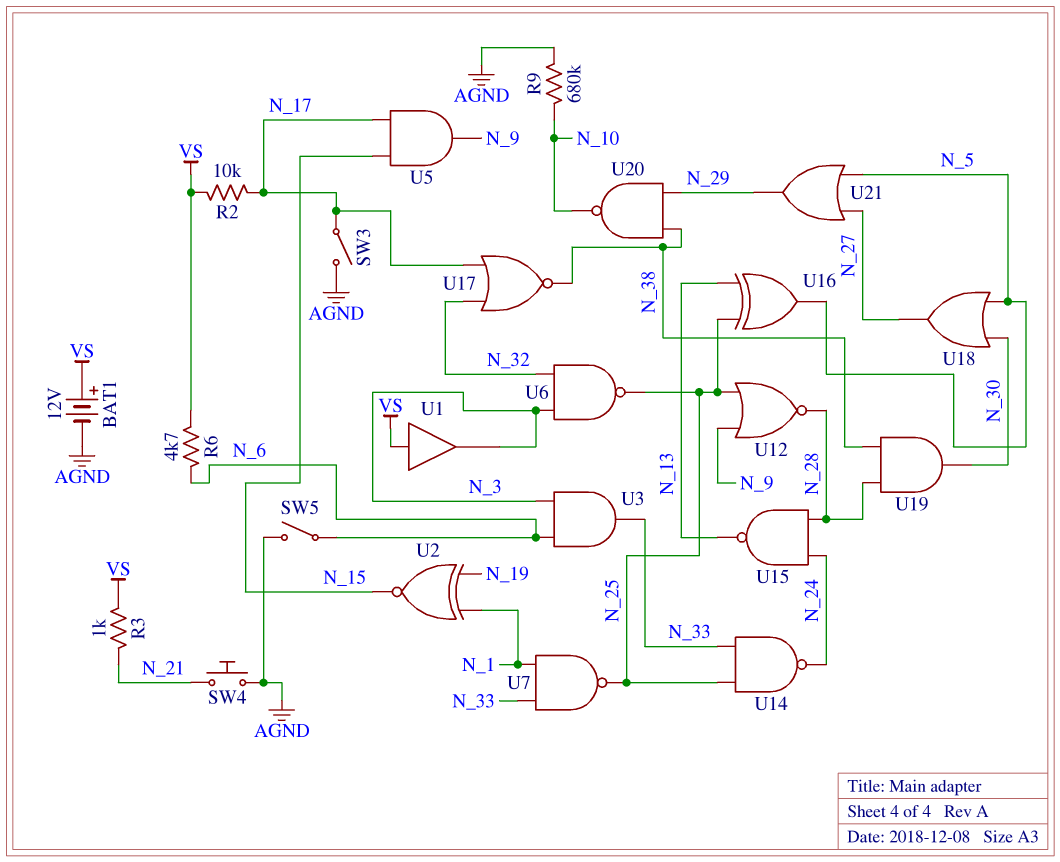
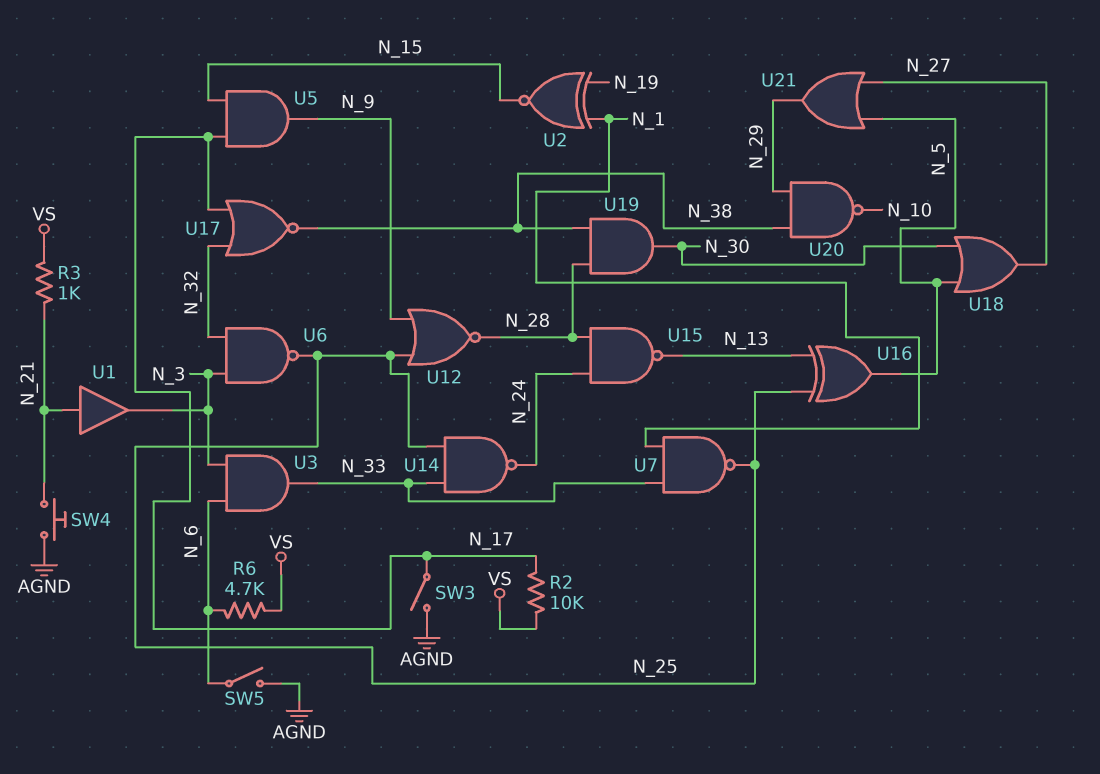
BAT1: 12V (plus VS, minus AGND) -> none
R9: 680k (AGND, N_10) -> none
U1: buffer (in VS, out N_3) -> buffer (in N_21, out N_3)

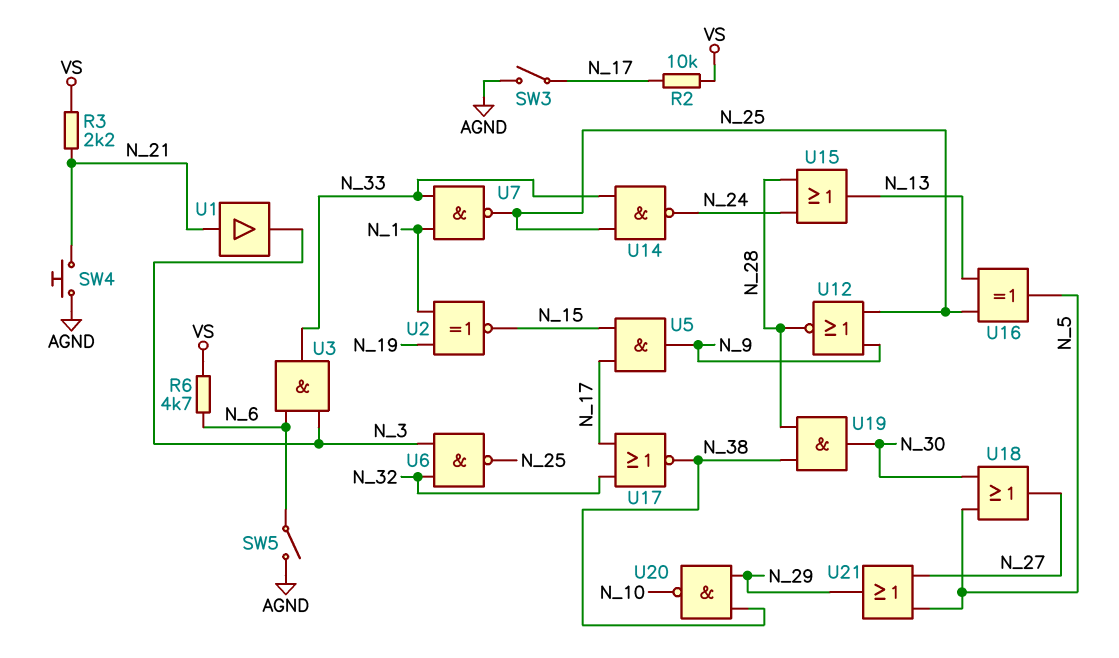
R3: 1k (N_21, VS) -> 2.2k (N_21, VS)
U15: NAND (in N_24, in N_28, out N_13) -> OR (in N_24, in N_28, out N_13)

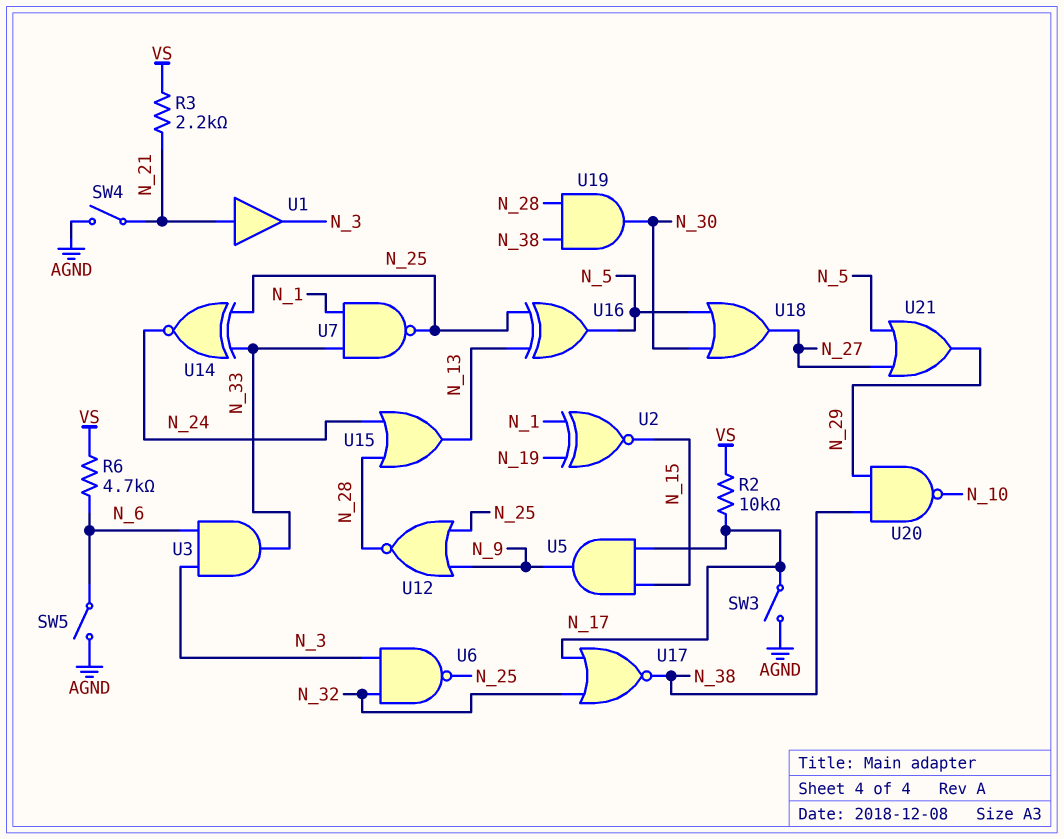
SW4: button (AGND, N_21) -> switch (AGND, N_21)
U14: NAND (in N_25, in N_33, out N_24) -> XNOR (in N_25, in N_33, out N_24)

